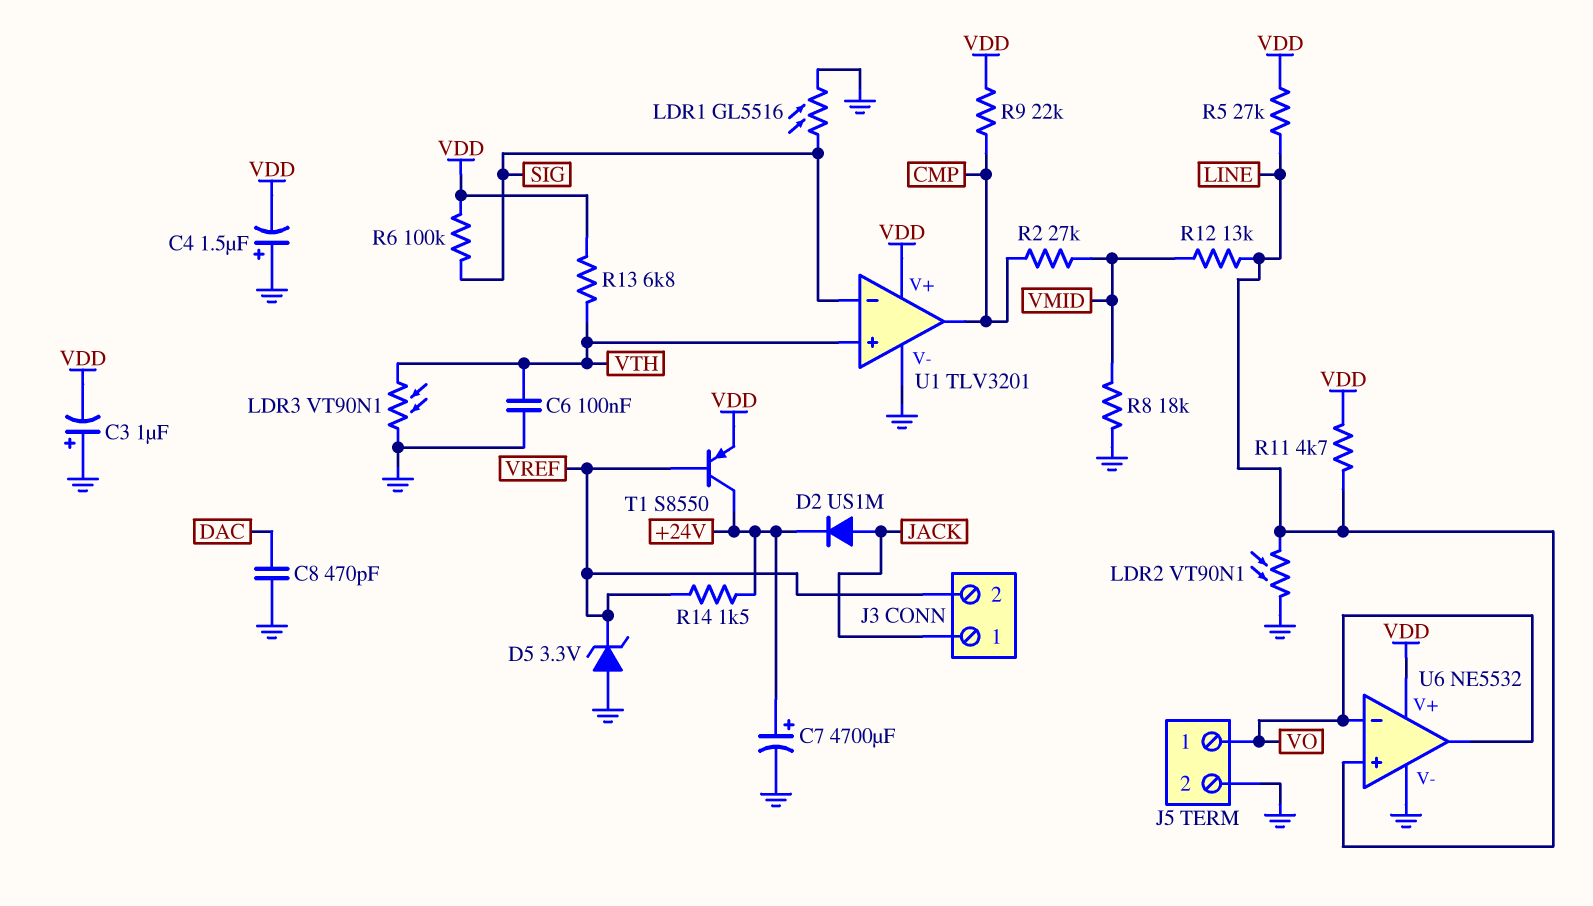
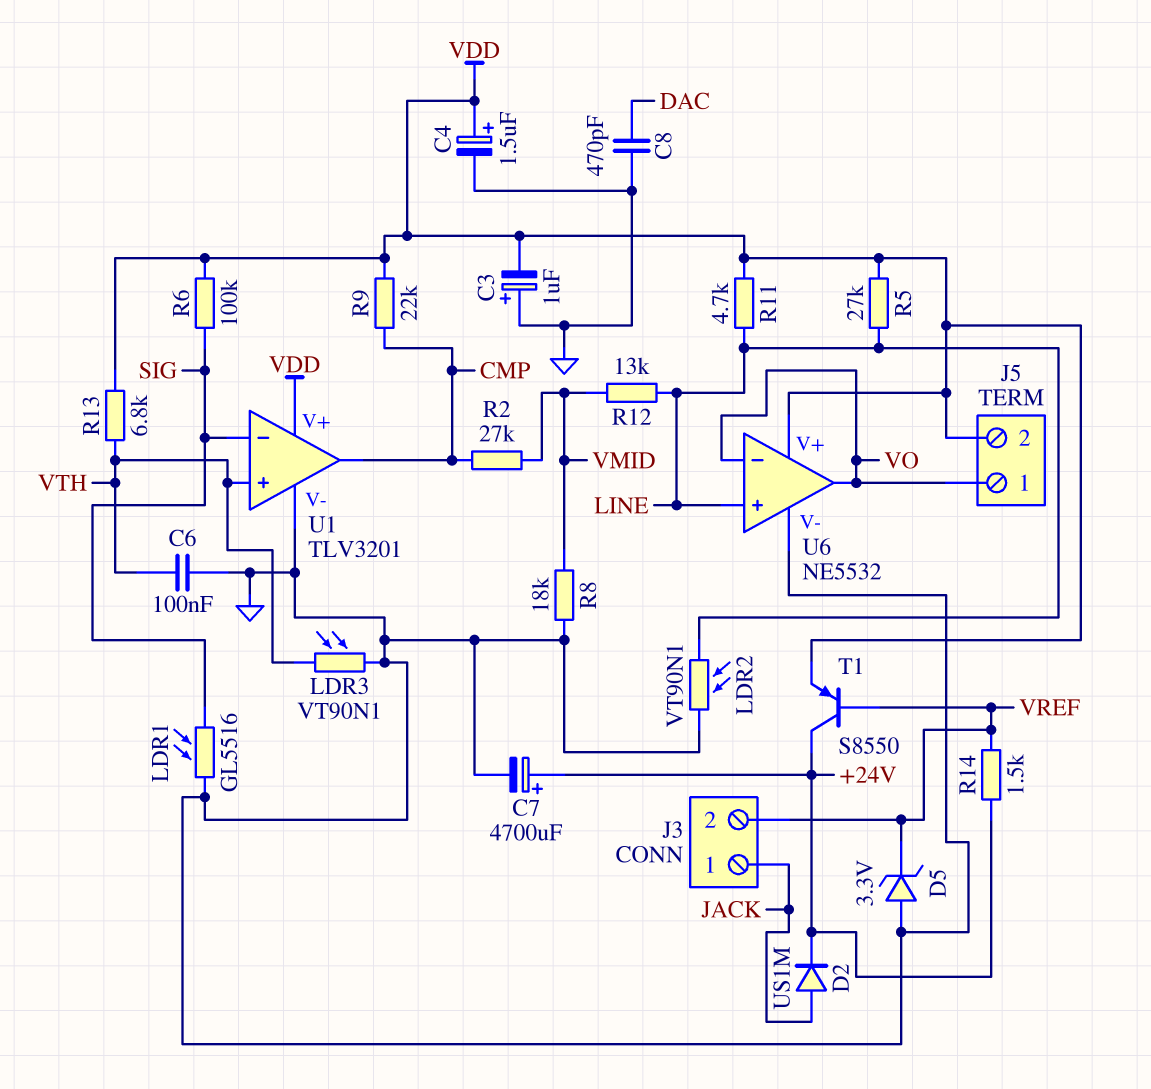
C4: 1.5uF (plus GND, minus VDD) -> 1.5uF (plus VDD, minus GND)
J5 pin 2: GND -> VDD

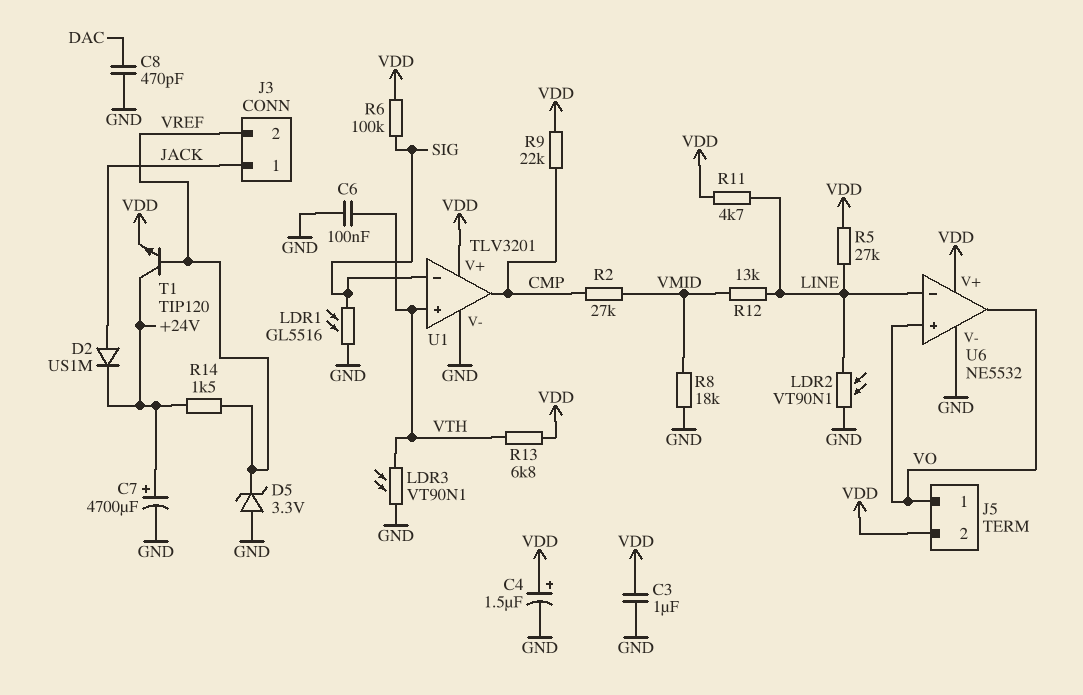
C3: 1uF (plus GND, minus VDD) -> 1uF (GND, VDD)
T1: PNP S8550 (B VREF, C +24V, E VDD) -> NPN TIP120 (B VREF, C +24V, E VDD)
U6 pin in+: LINE -> VO
U6 pin in-: VO -> LINE

